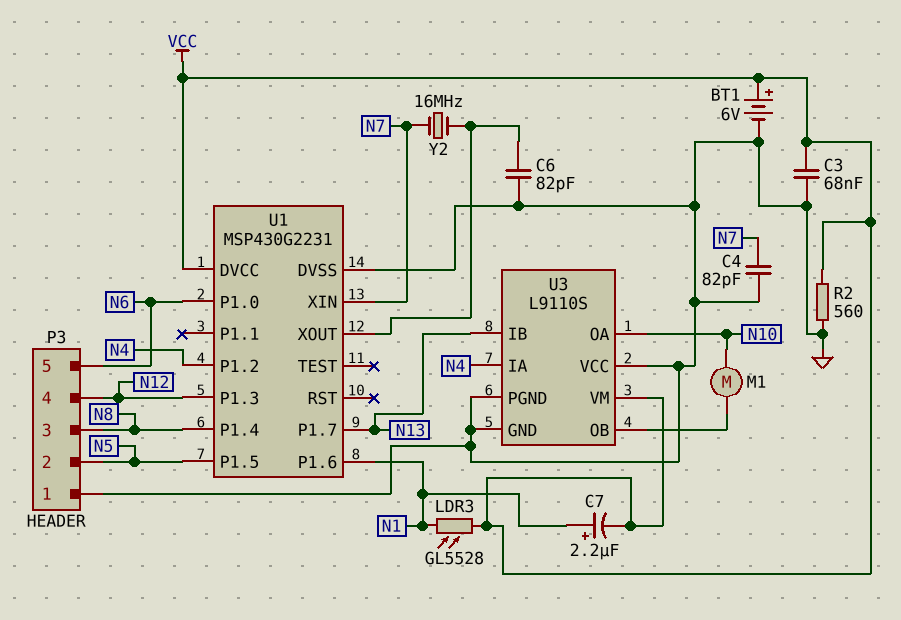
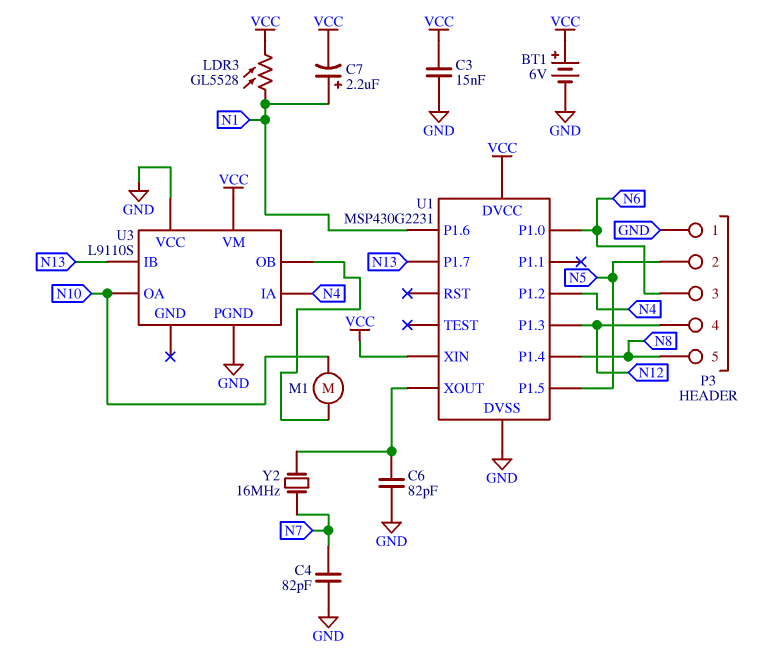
C3: 68nF (GND, VCC) -> 15nF (GND, VCC)
P3 pin 3: N8 -> N6
P3 pin 5: N6 -> N8
R2: 560 (GND, VCC) -> none
U1 pin XIN: N7 -> VCC
U3 pin GND: GND -> none

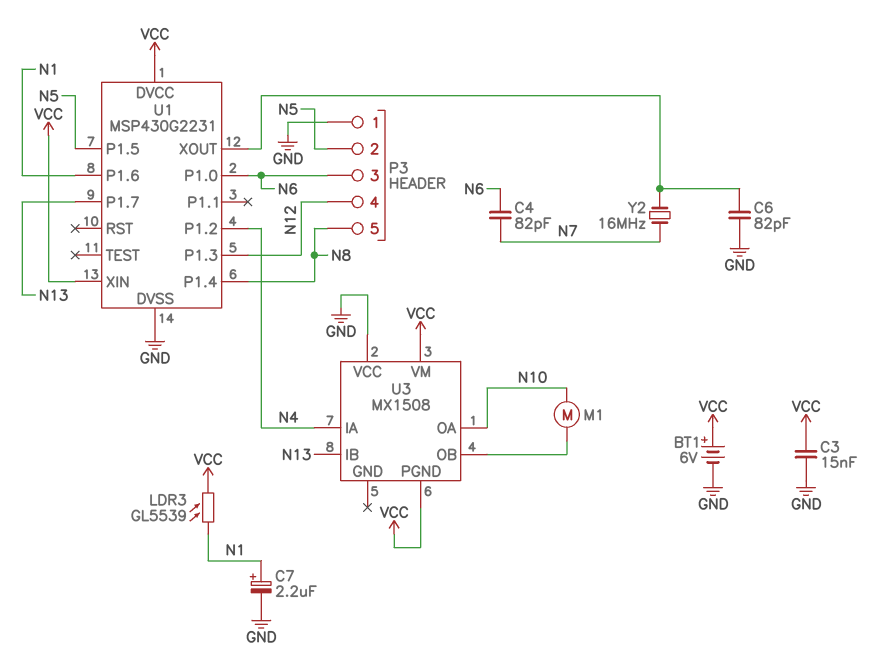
C4: 82pF (GND, N7) -> 82pF (N6, N7)
C7: 2.2uF (plus N1, minus VCC) -> 2.2uF (plus N1, minus GND)
LDR3: GL5528 (N1, VCC) -> GL5539 (N1, VCC)
U3: L9110S -> MX1508
U3 pin PGND: GND -> VCC

